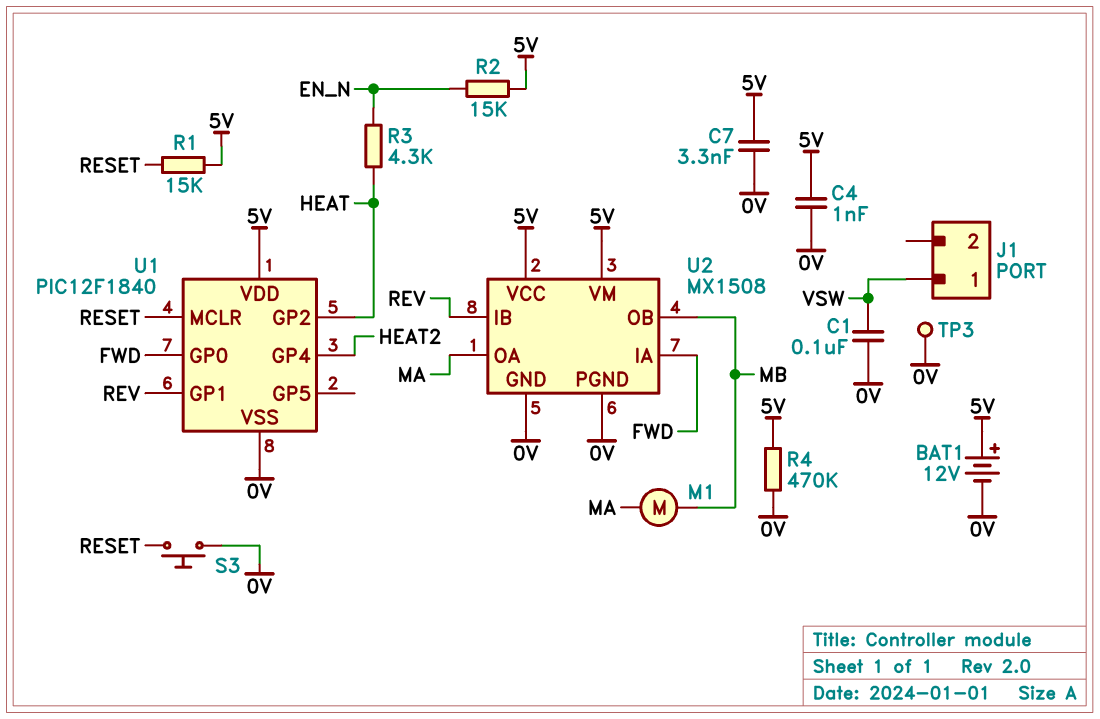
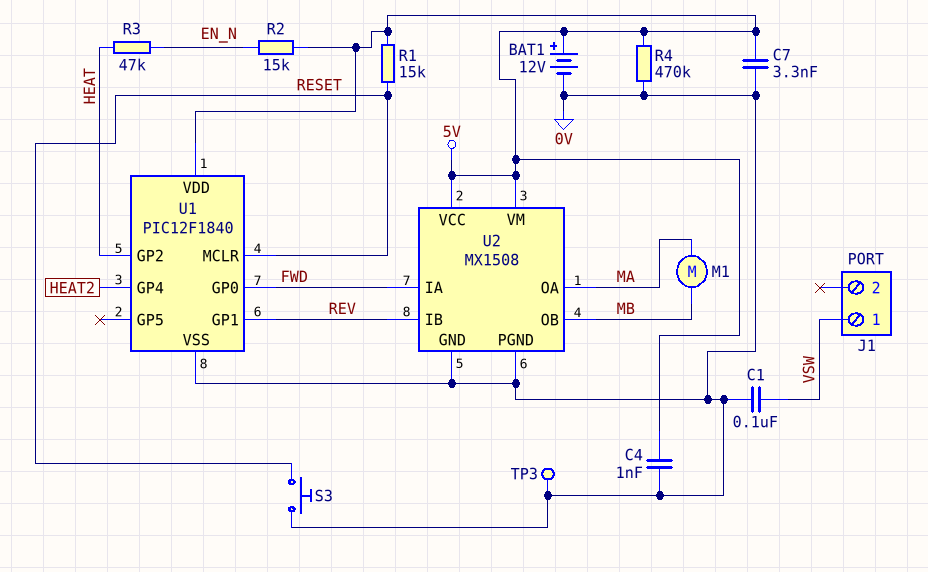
R3: 4.3k (EN_N, HEAT) -> 47k (EN_N, HEAT)

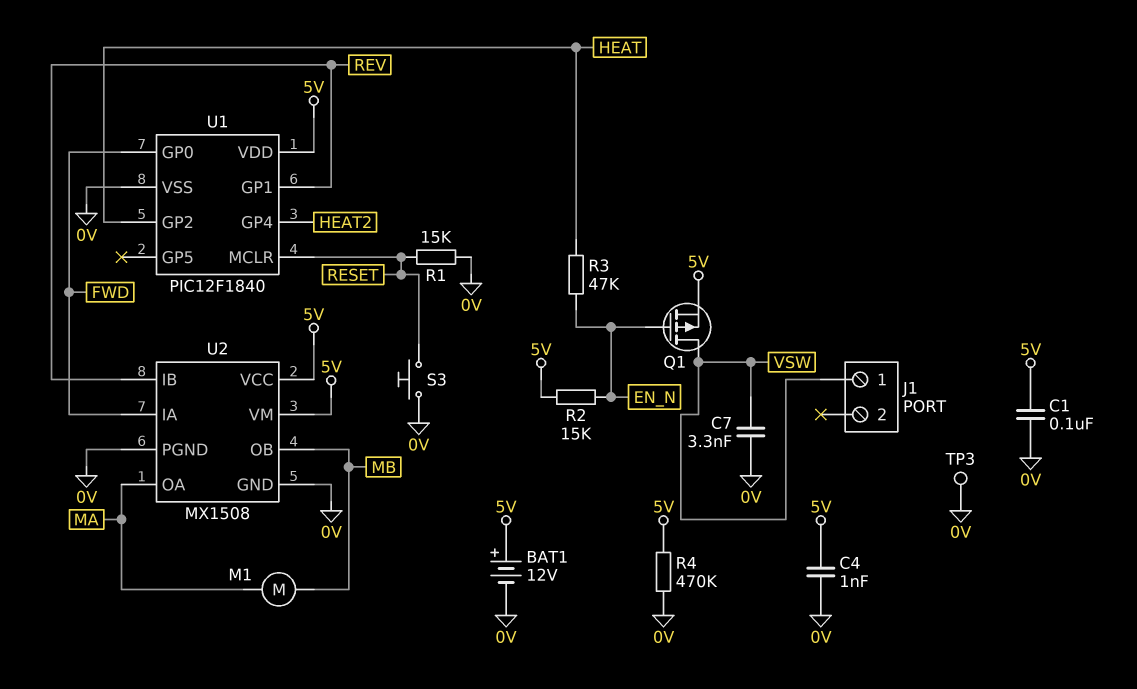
C1: 100nF (0V, VSW) -> 100nF (0V, 5V)
C7: 3.3nF (0V, 5V) -> 3.3nF (0V, VSW)
Q1: none -> PMOS (G EN_N, D VSW, S 5V)
R1: 15k (5V, RESET) -> 15k (0V, RESET)

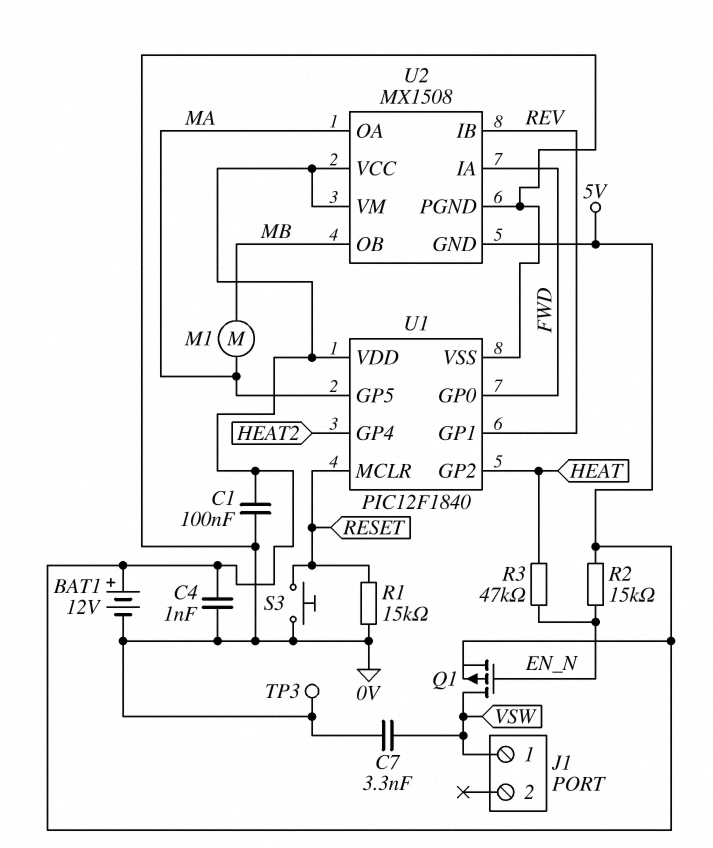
R4: 470k (0V, 5V) -> none
U1 pin GP5: none -> MA
U2 pin GND: 0V -> 5V

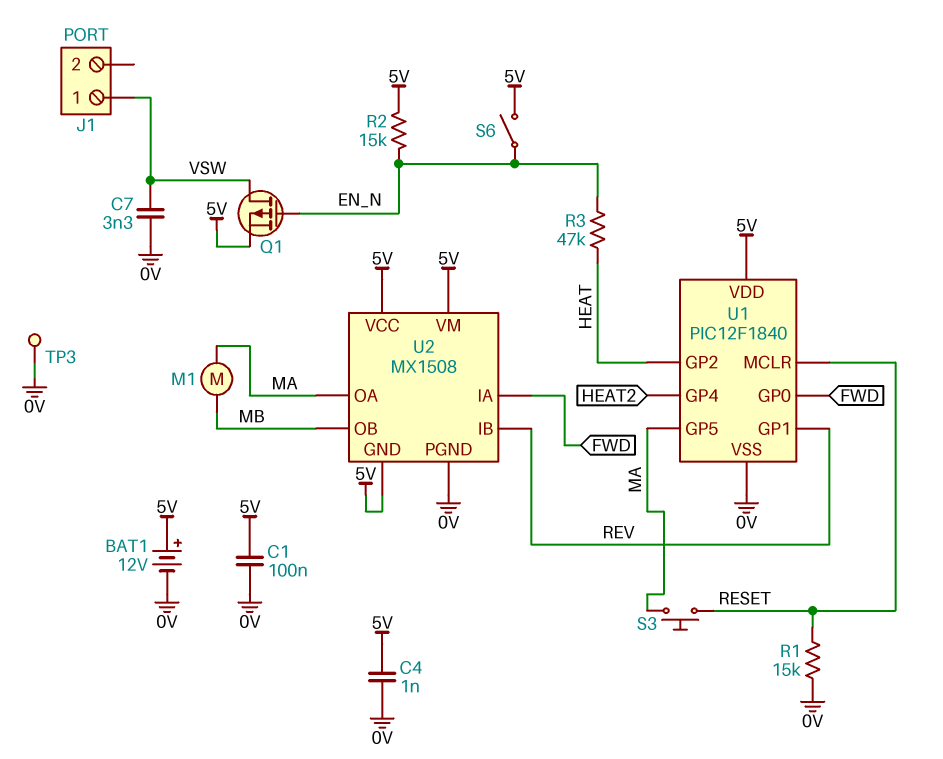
S3: button (0V, RESET) -> button (MA, RESET)
S6: none -> switch (5V, EN_N)

